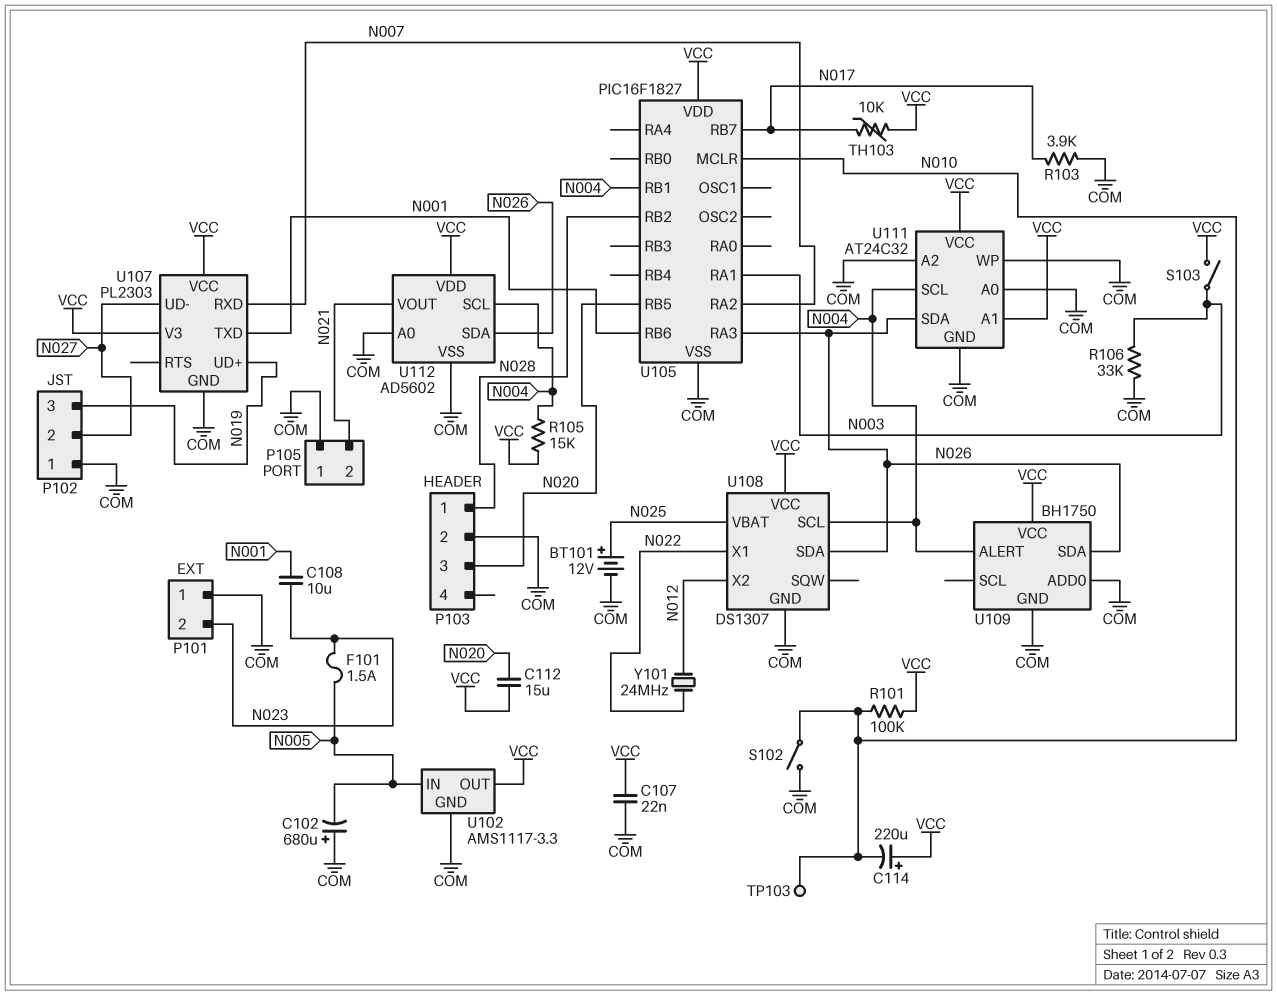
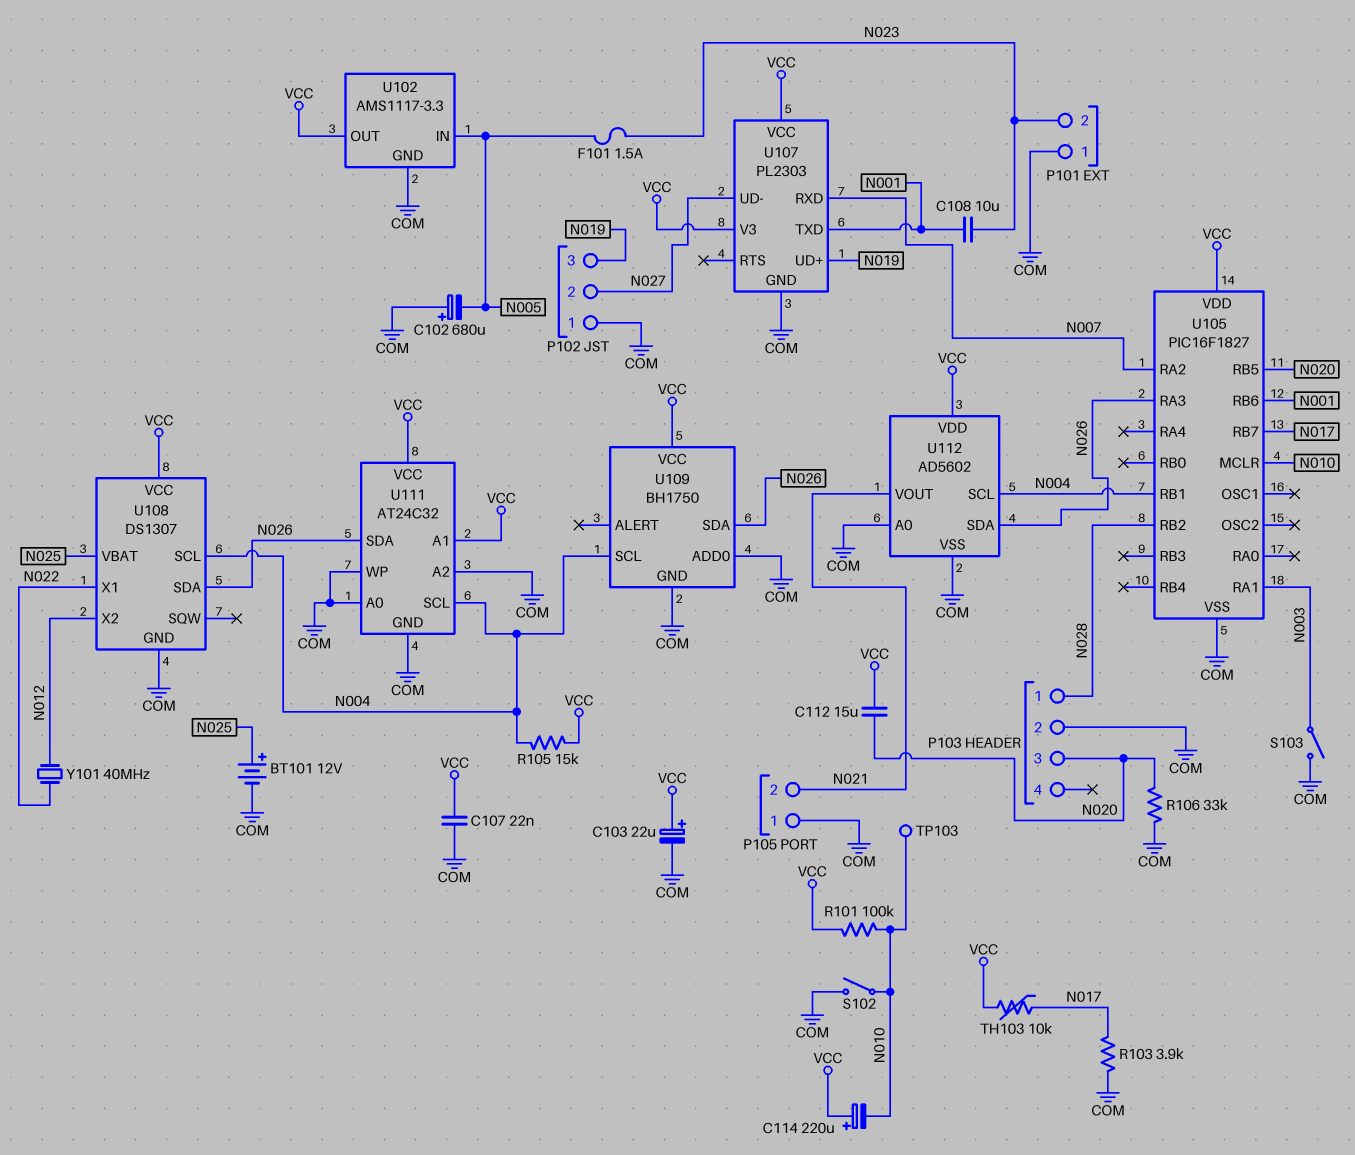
C103: none -> 22uF (plus VCC, minus COM)
R106: 33k (COM, N003) -> 33k (COM, N020)
S103: switch (N003, VCC) -> switch (COM, N003)
U109 pin ALERT: N004 -> none
U109 pin SCL: none -> N004
Y101: 24MHz (N012, N022) -> 40MHz (N012, N022)

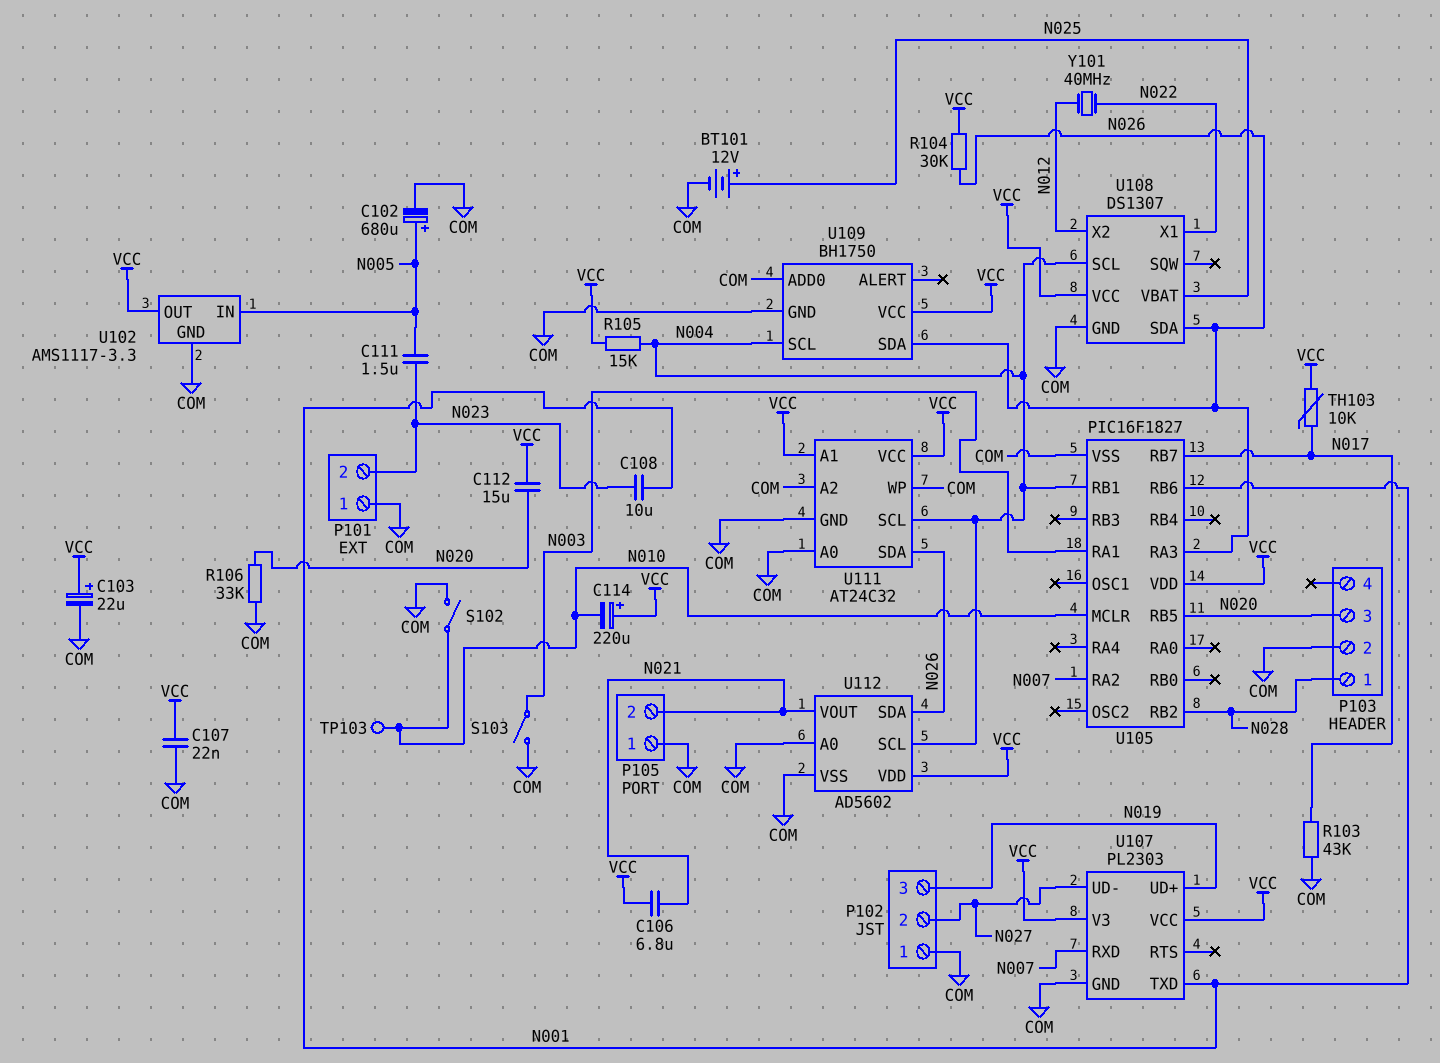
C102: 680uF (plus COM, minus N005) -> 680uF (plus N005, minus COM)
C106: none -> 6.8uF (N021, VCC)
C111: none -> 1.5uF (N005, N023)
F101: 1.5A (N005, N023) -> none
R101: 100k (N010, VCC) -> none
R103: 3.9k (COM, N017) -> 43k (COM, N017)
R104: none -> 30k (N026, VCC)

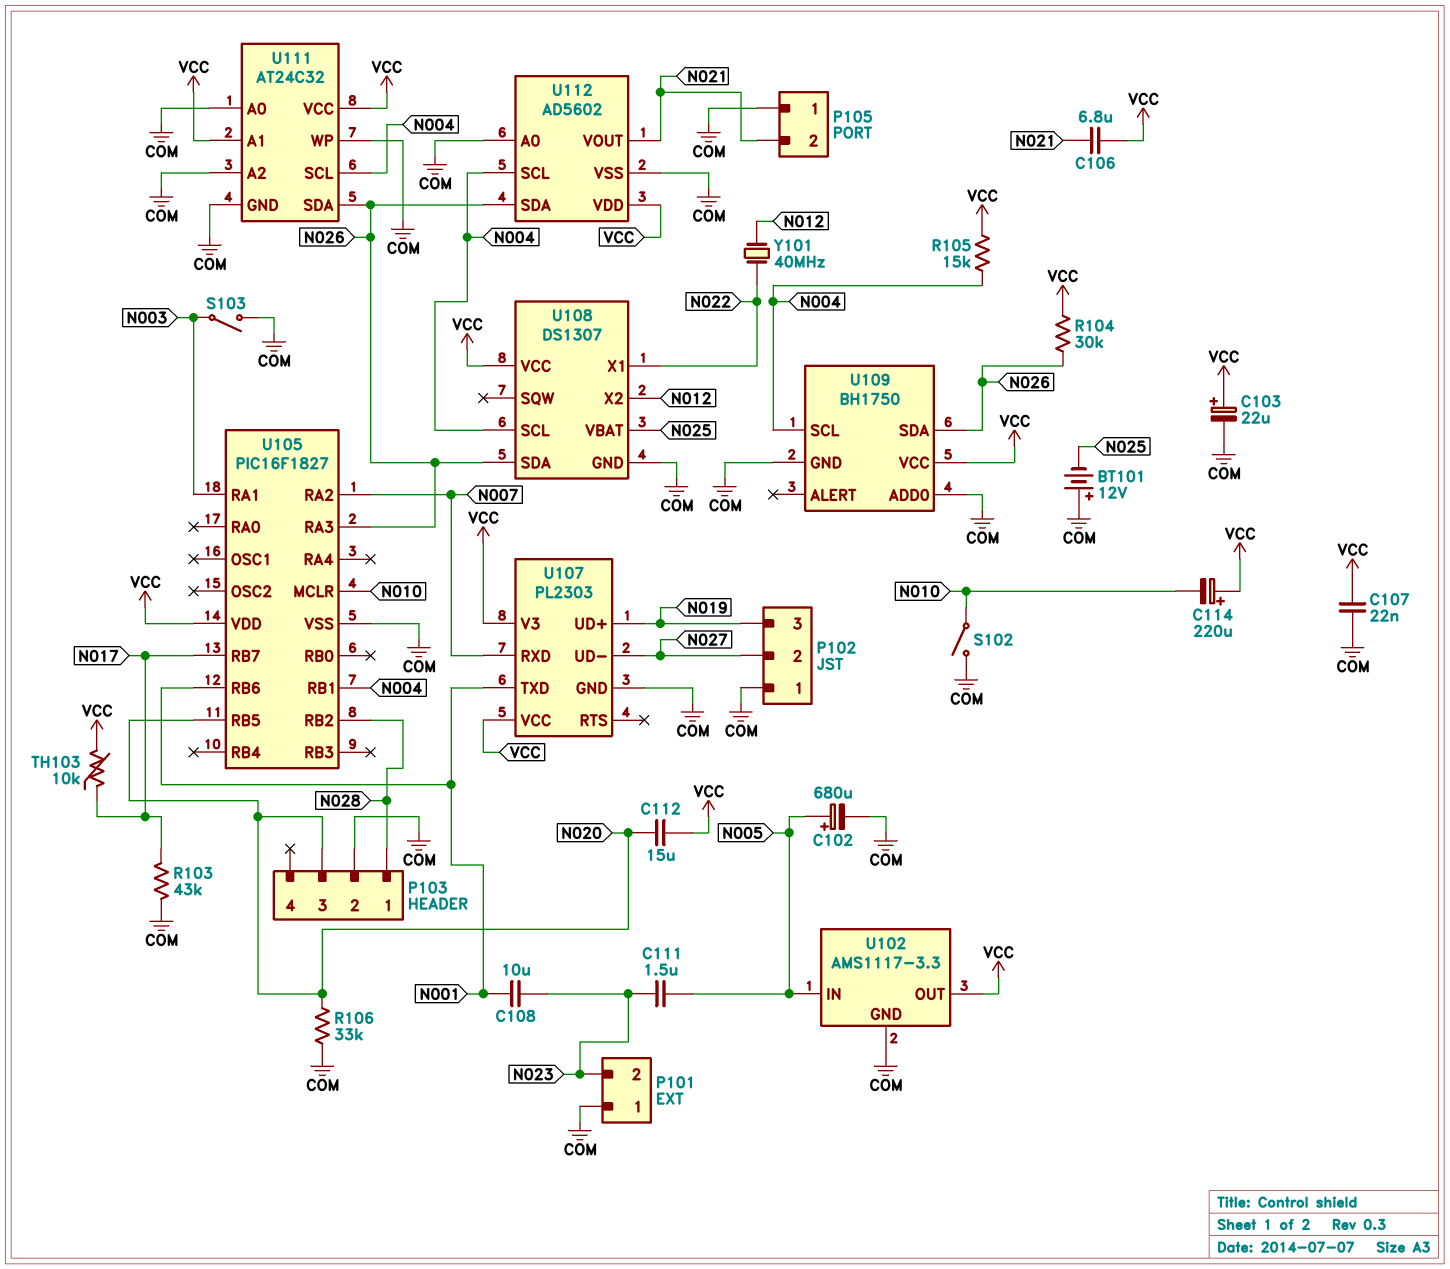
BT101: 12V (plus N025, minus COM) -> 12V (plus COM, minus N025)
TP103: test point (N010) -> none

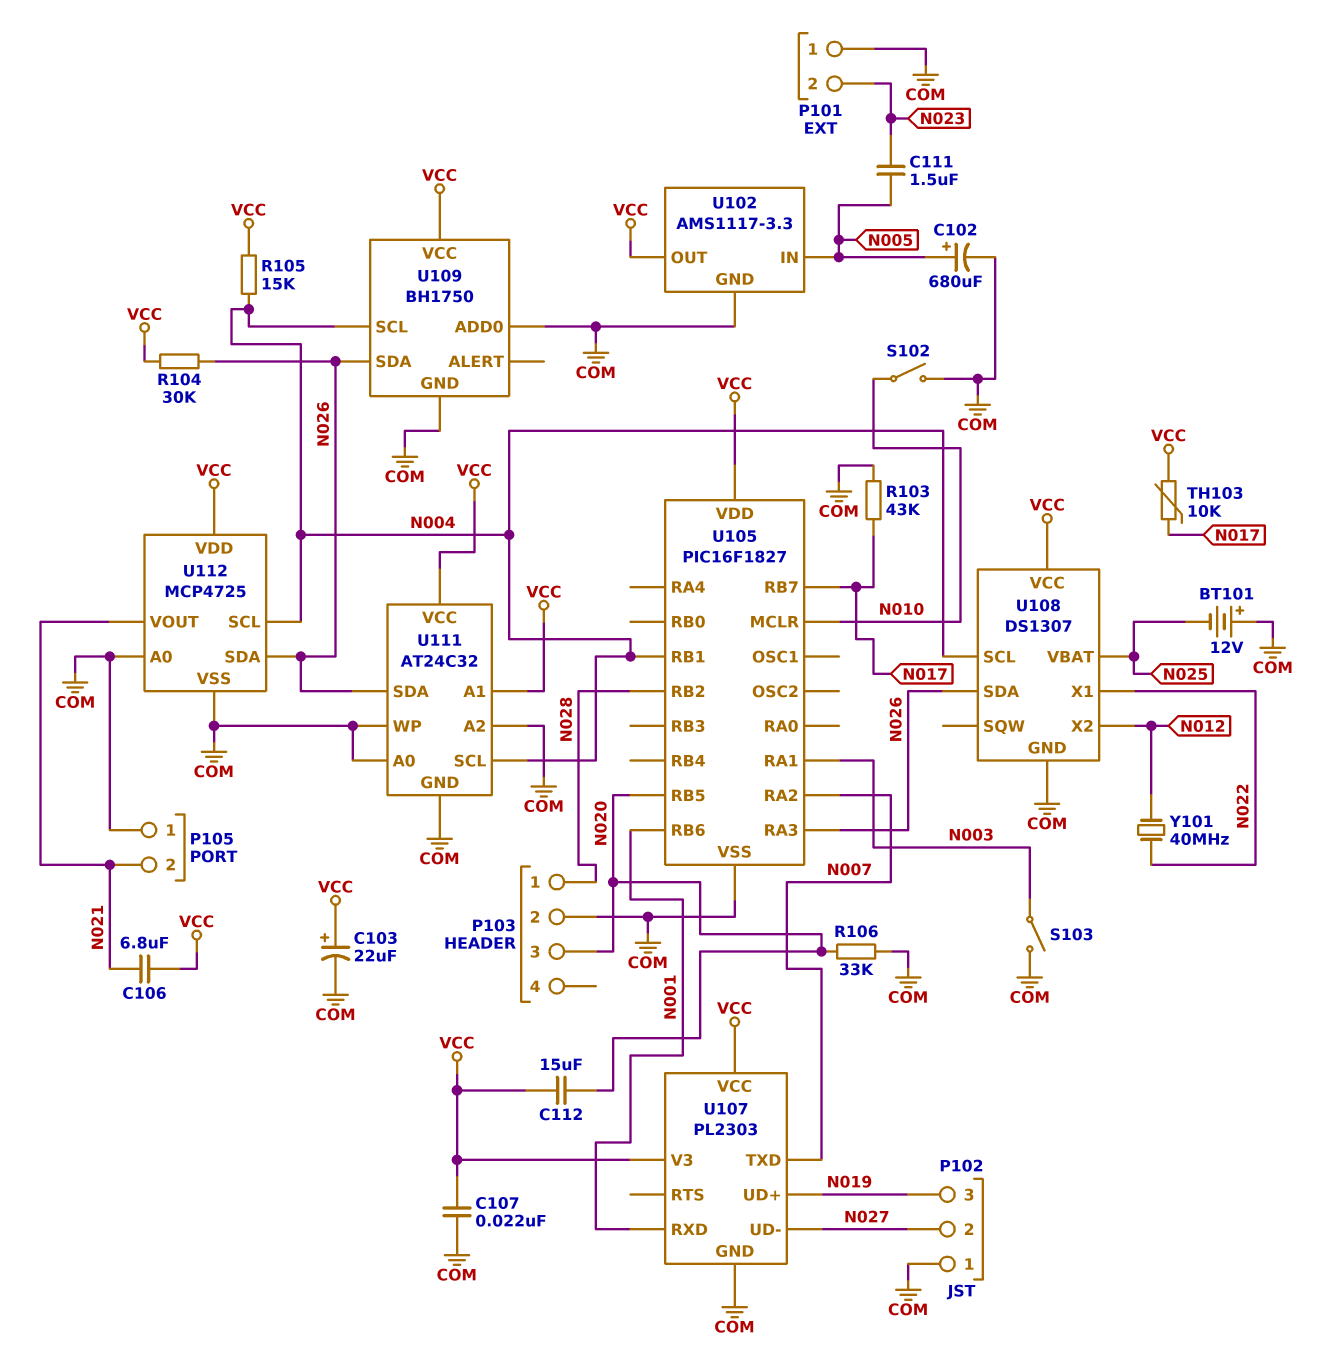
C108: 10uF (N001, N023) -> none
C114: 220uF (plus VCC, minus N010) -> none
U107 pin RXD: N007 -> N001
U107 pin TXD: N001 -> N007
U112: AD5602 -> MCP4725

